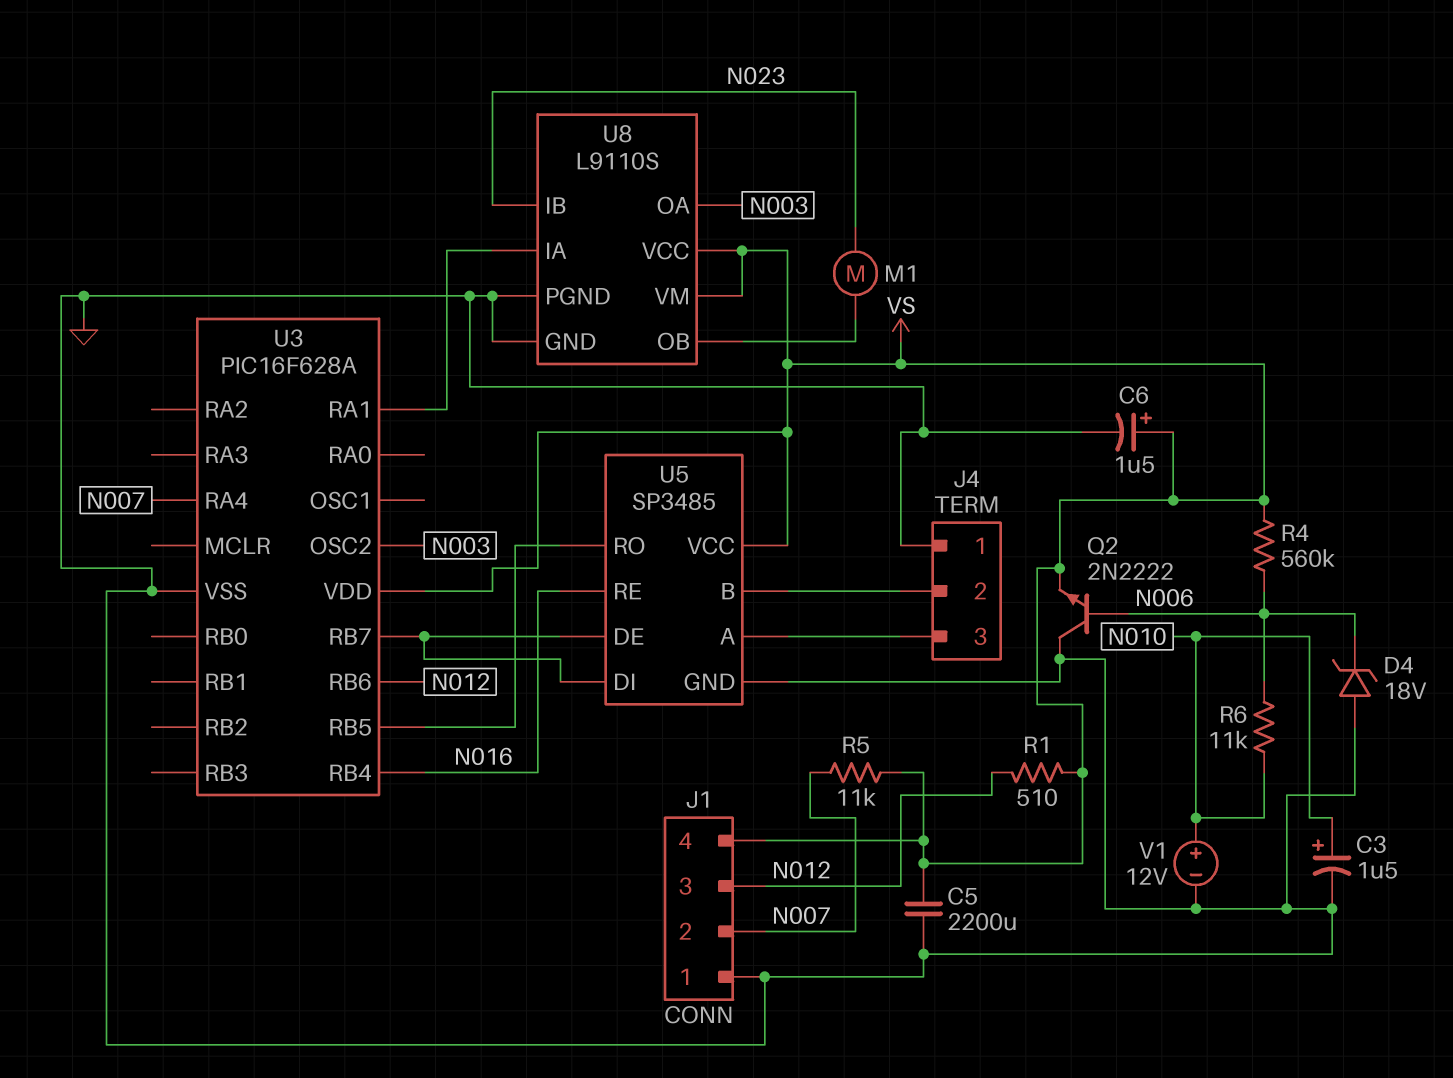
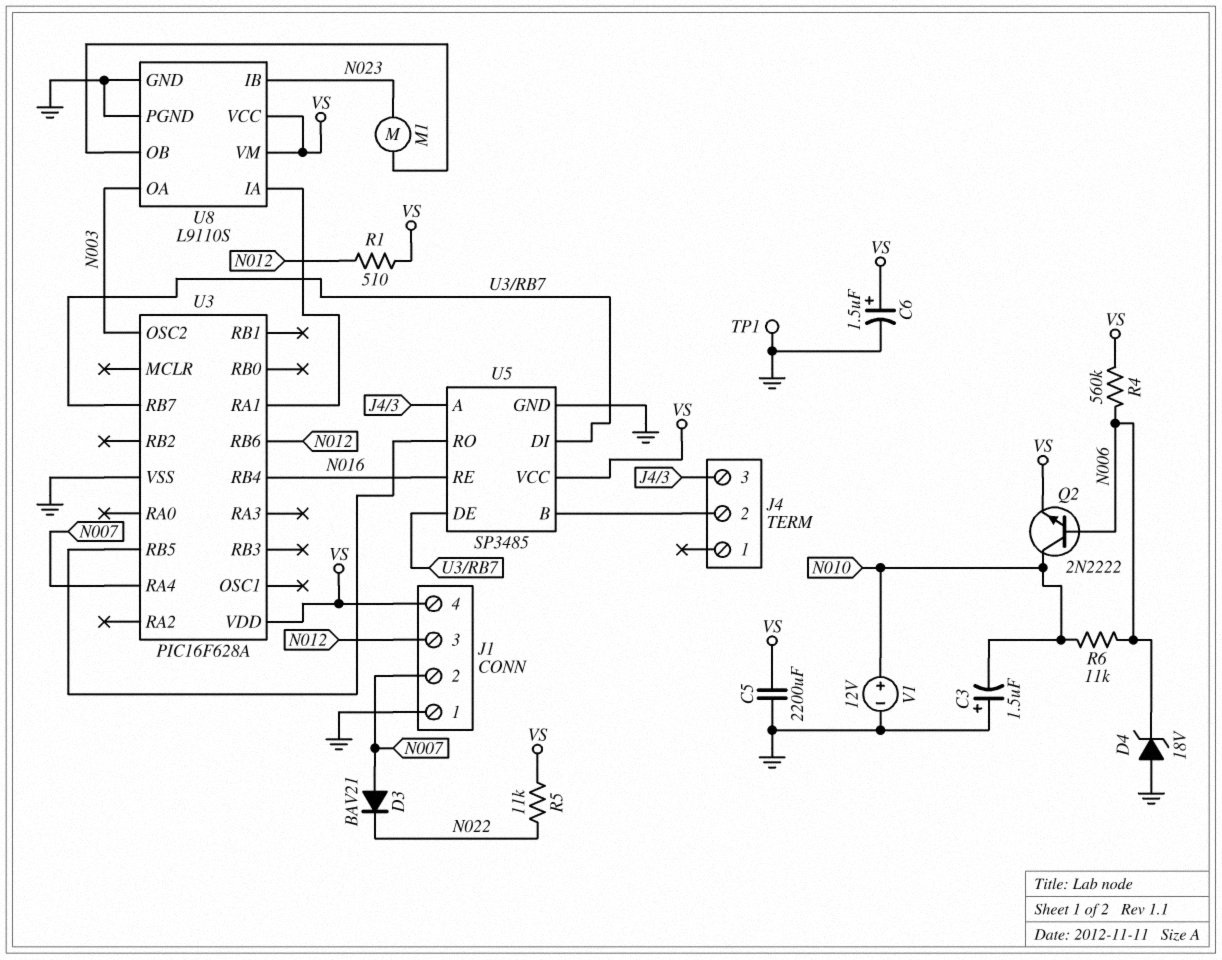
C3: 1.5uF (plus N010, minus GND) -> 1.5uF (plus GND, minus N010)
D3: none -> diode BAV21 (A N007, K N022)
J4 pin 1: GND -> none
Q2: NPN 2N2222 (B N006, C GND, E VS) -> NPN 2N2222 (B N006, C N010, E VS)
R5: 11k (N007, VS) -> 11k (N022, VS)
TP1: none -> test point (GND)

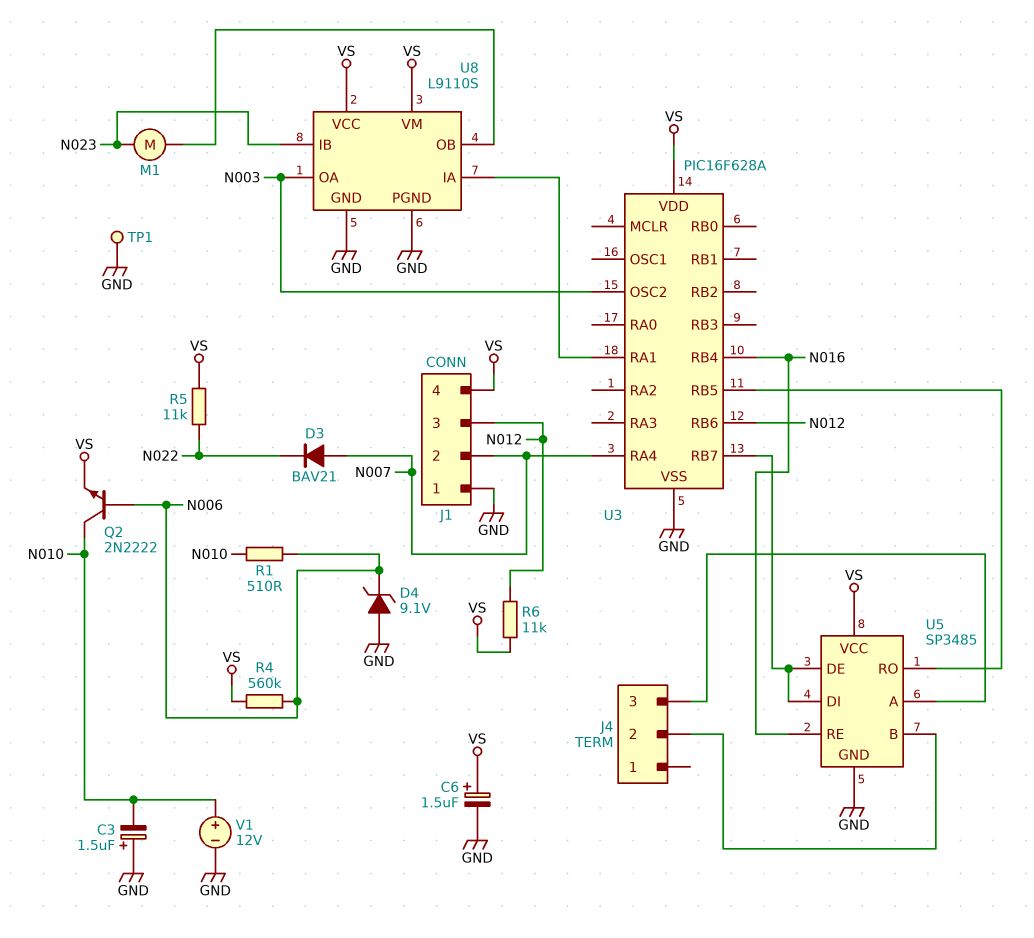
C5: 2200uF (GND, VS) -> none
D4: zener 18V (A GND, K N006) -> zener 9.1V (A GND, K N006)
R1: 510 (N012, VS) -> 510 (N006, N010)
R6: 11k (N006, N010) -> 11k (N012, VS)

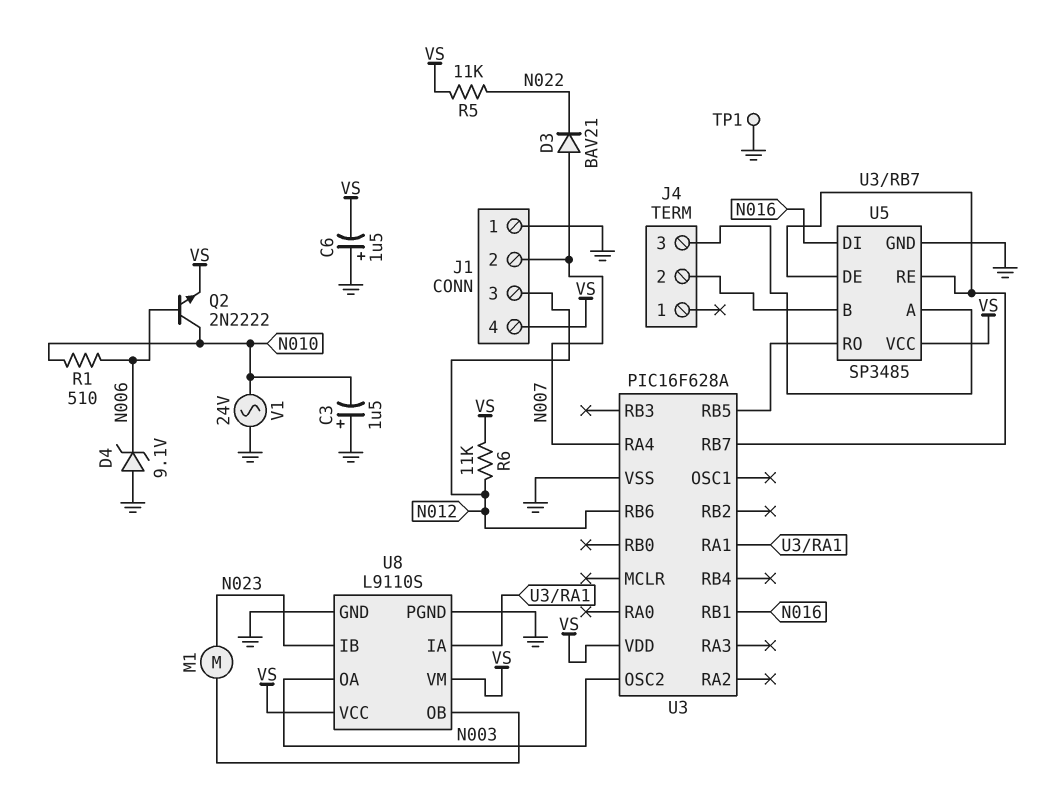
C6: 1.5uF (plus VS, minus GND) -> 1.5uF (plus GND, minus VS)
R4: 560k (N006, VS) -> none
U3 pin RB1: none -> N016
U3 pin RB4: N016 -> none
U5 pin DI: U3/RB7 -> N016
U5 pin RE: N016 -> U3/RB7
V1: 12V (plus N010, minus GND) -> AC 24V (GND, N010)

